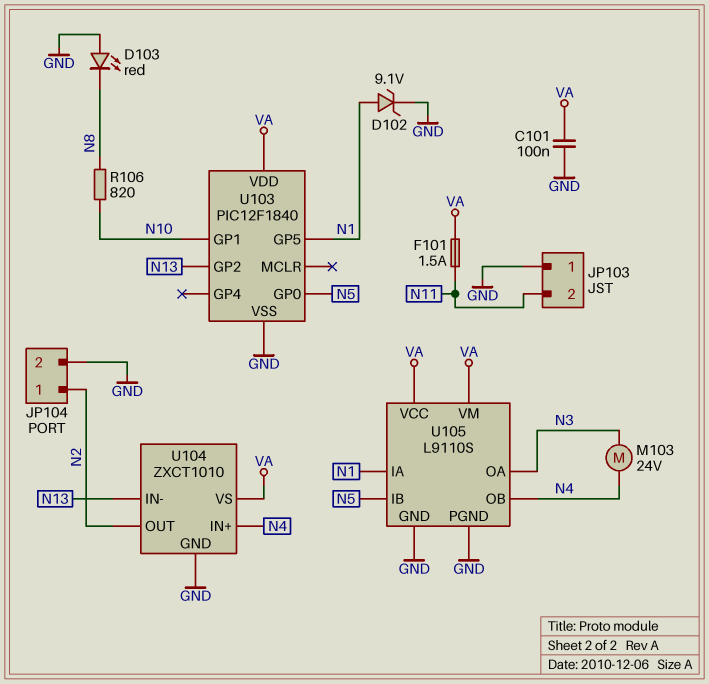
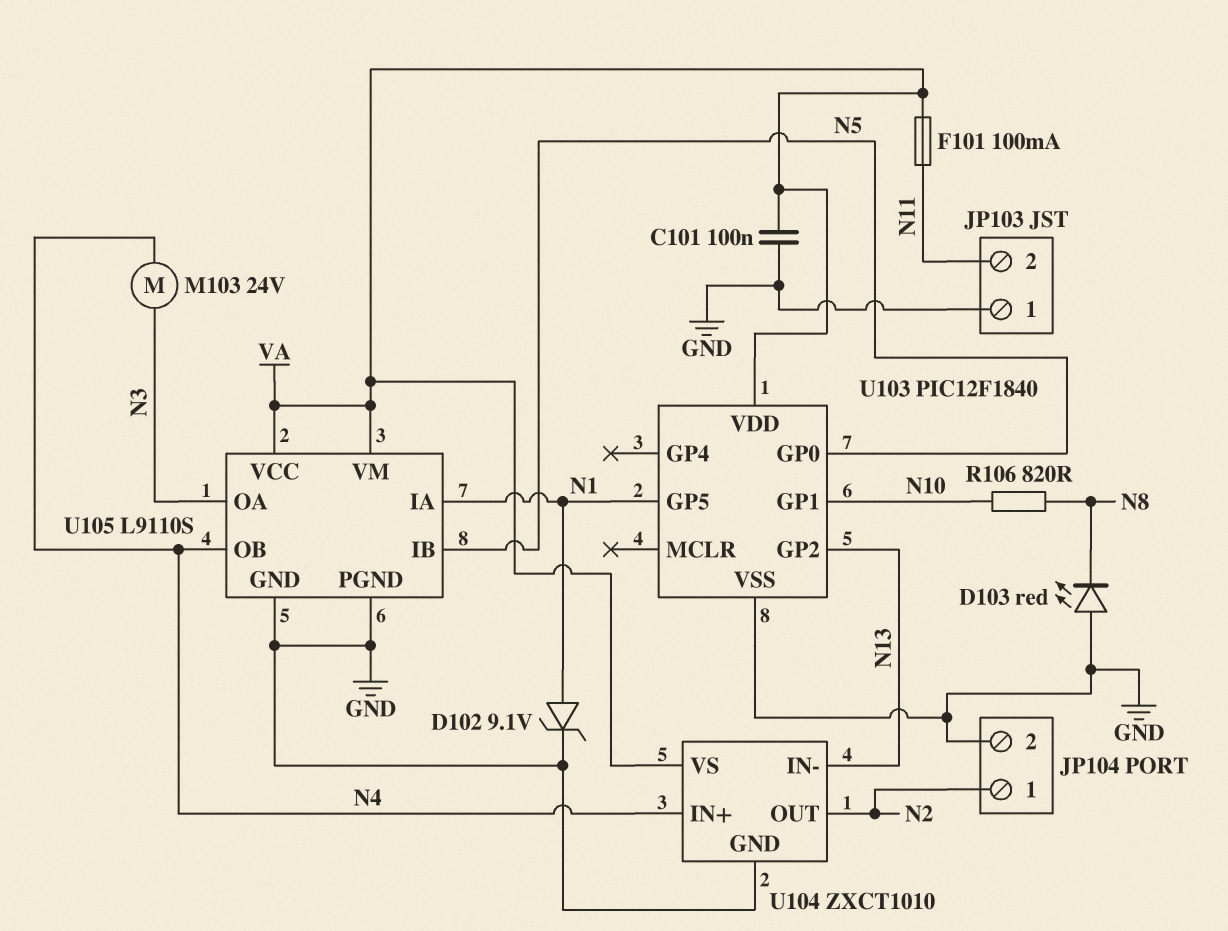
F101: 1.5A (N11, VA) -> 100mA (N11, VA)

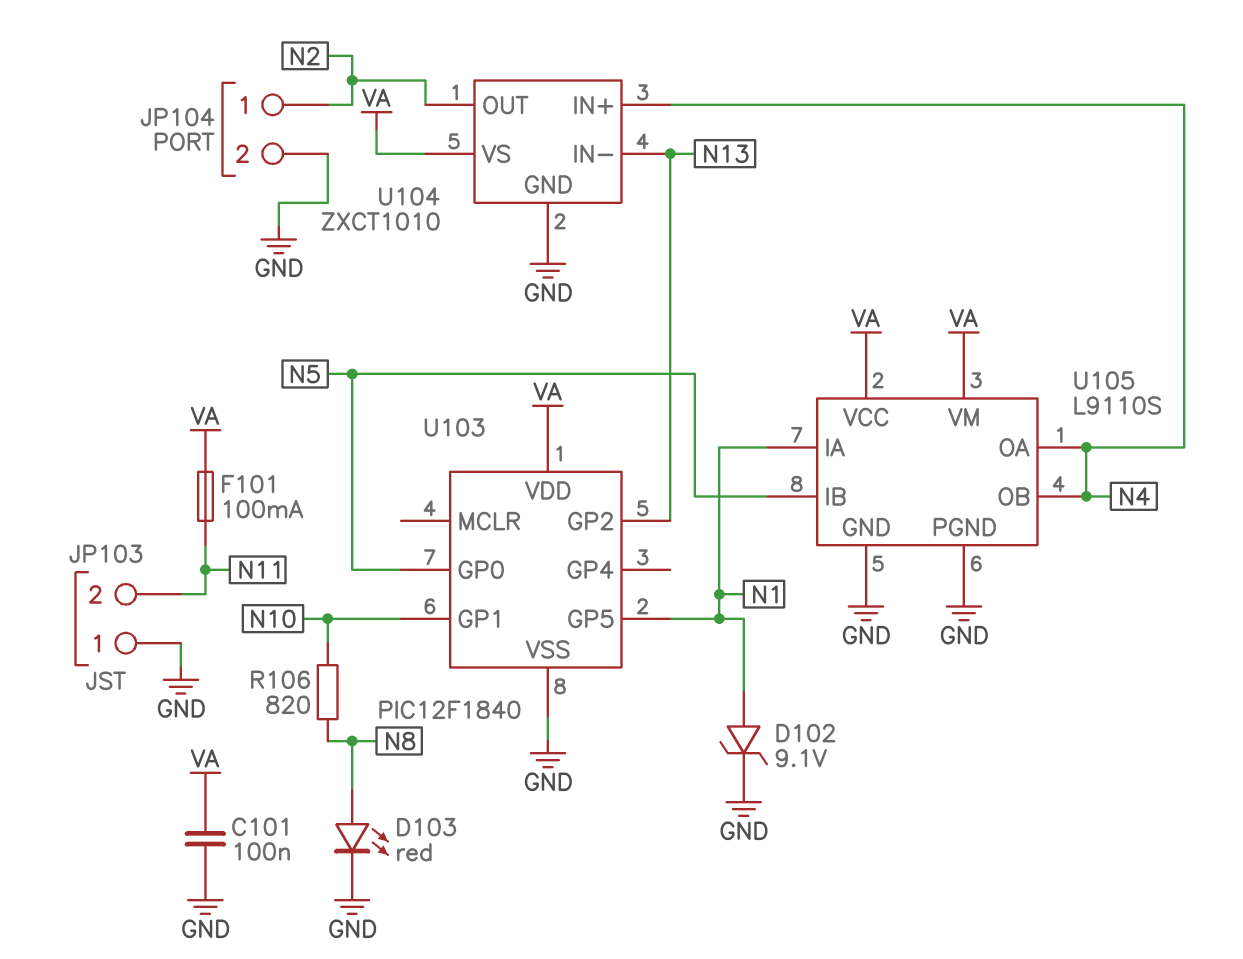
D103: LED red (A GND, K N8) -> LED red (A N8, K GND)
M103: motor 24V (N3, N4) -> none
U105 pin OA: N3 -> N4

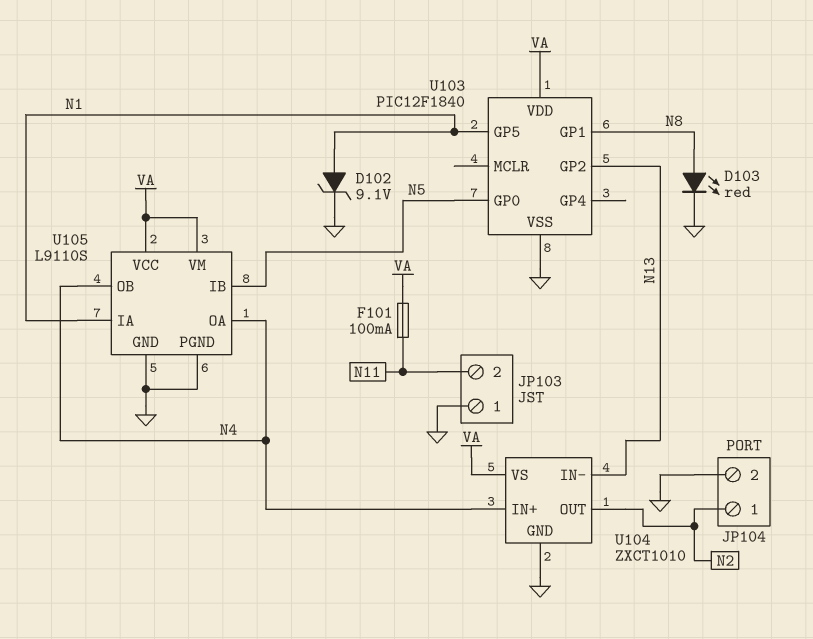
C101: 100nF (GND, VA) -> none
R106: 820 (N8, N10) -> none
U103 pin GP1: N10 -> N8

